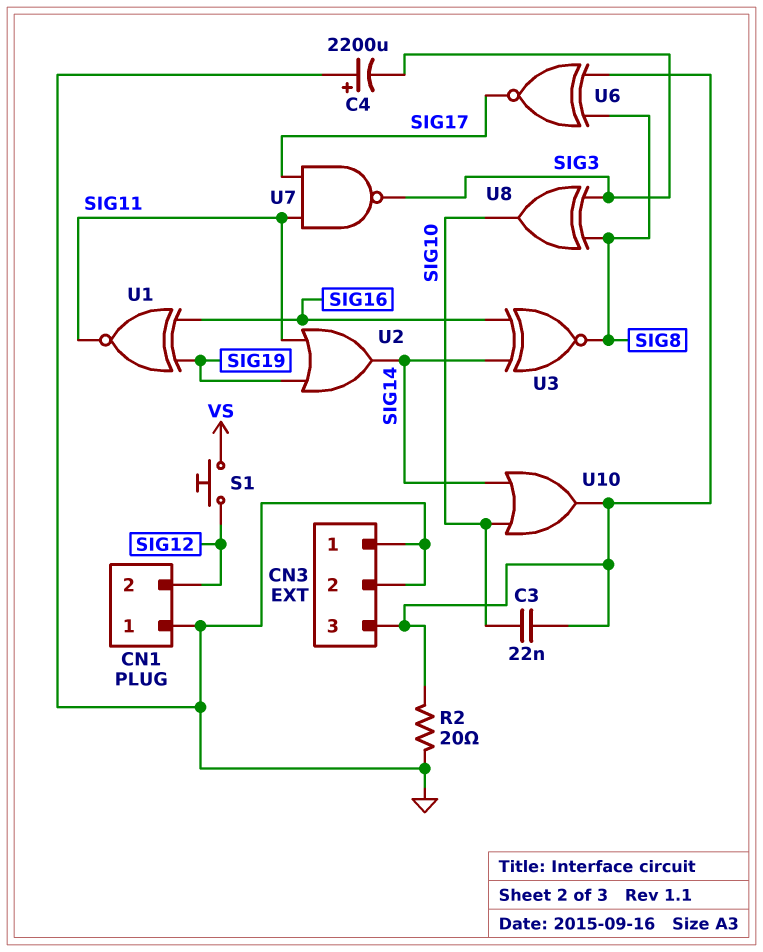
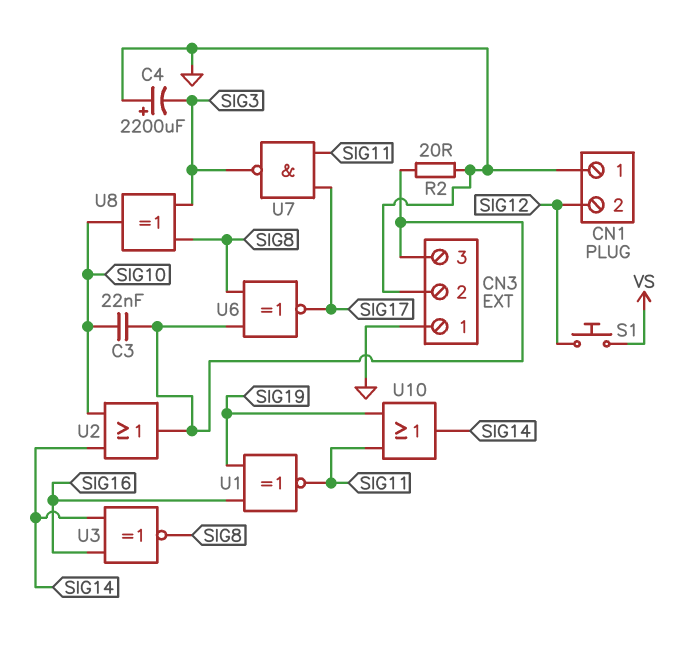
U2: OR (in SIG11, in SIG19, out SIG14) -> OR (in SIG10, in SIG14, out CN3/3)
U10: OR (in SIG10, in SIG14, out CN3/3) -> OR (in SIG11, in SIG19, out SIG14)

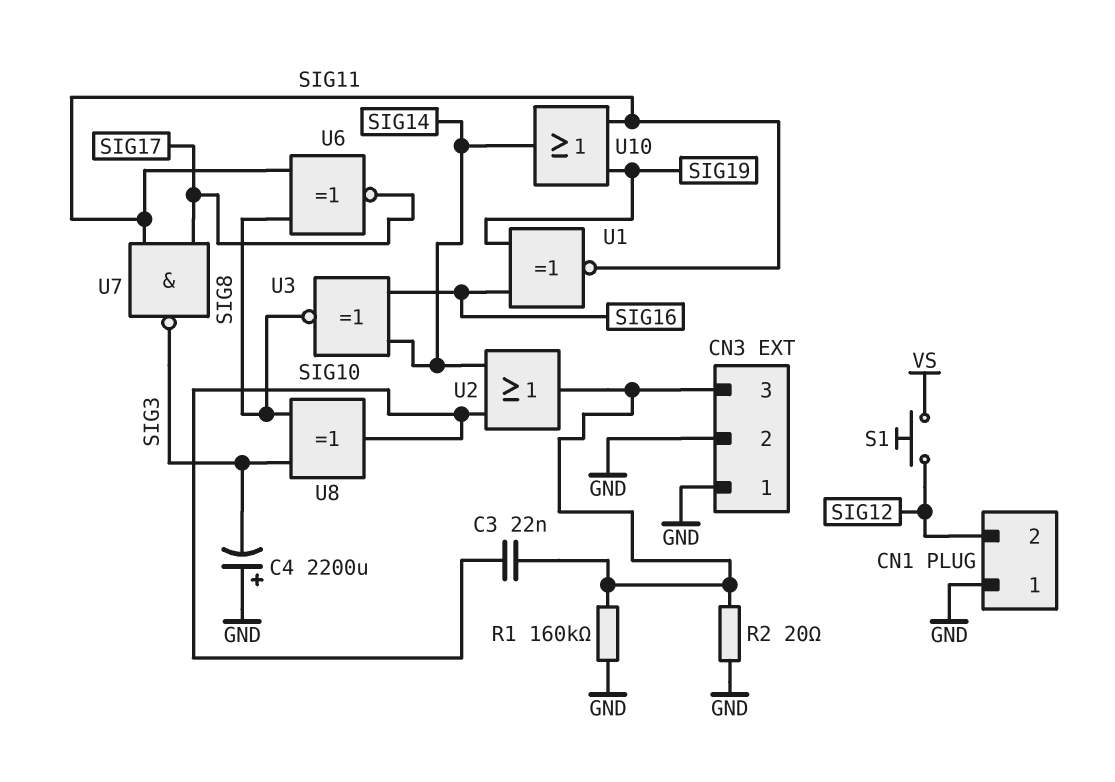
R1: none -> 160k (CN3/3, GND)
U6: XNOR (in CN3/3, in SIG8, out SIG17) -> XNOR (in SIG8, in SIG11, out SIG17)

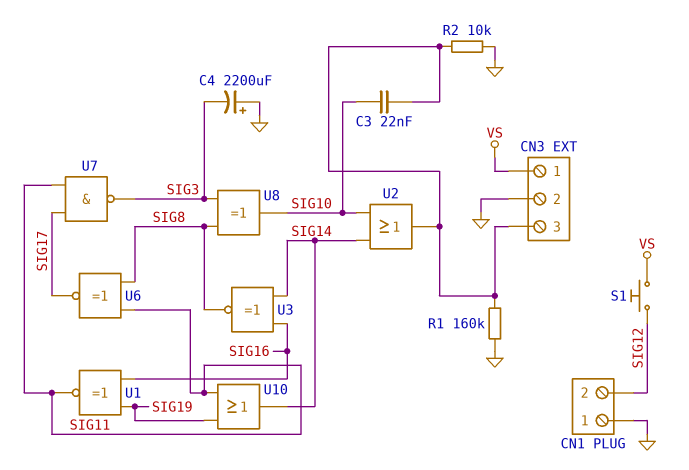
CN3 pin 1: GND -> VS
R2: 20 (CN3/3, GND) -> 10k (CN3/3, GND)

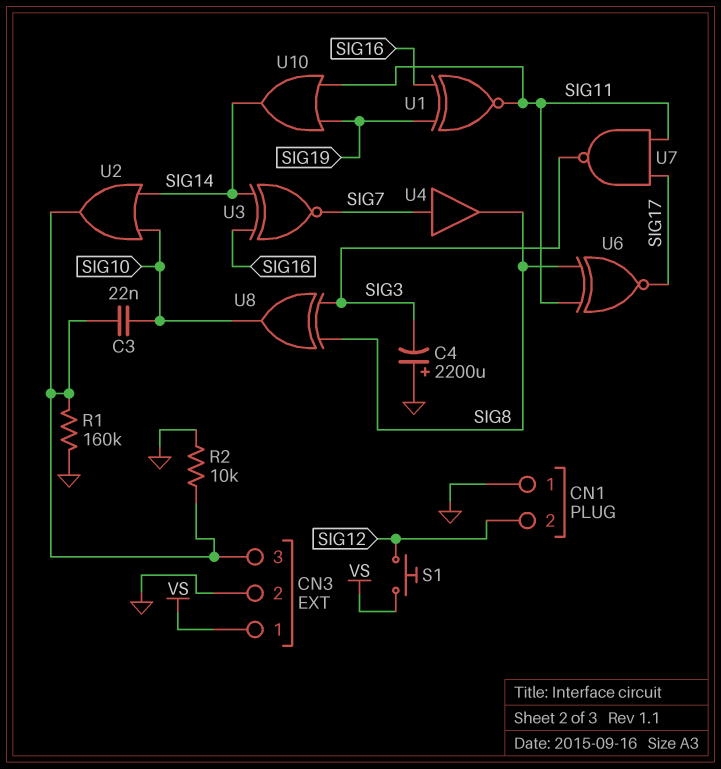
U3: XNOR (in SIG14, in SIG16, out SIG8) -> XNOR (in SIG14, in SIG16, out SIG7)
U4: none -> buffer (in SIG7, out SIG8)

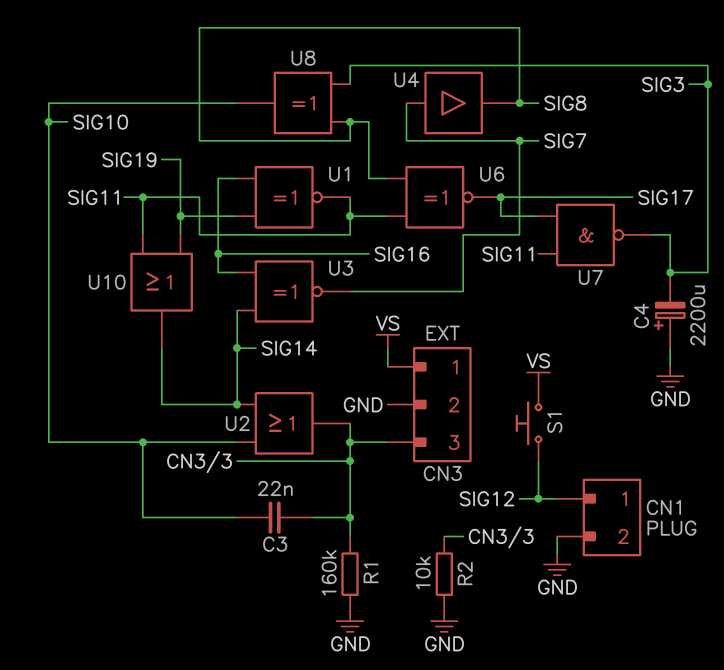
CN1 pin 1: GND -> SIG12
CN1 pin 2: SIG12 -> GND

